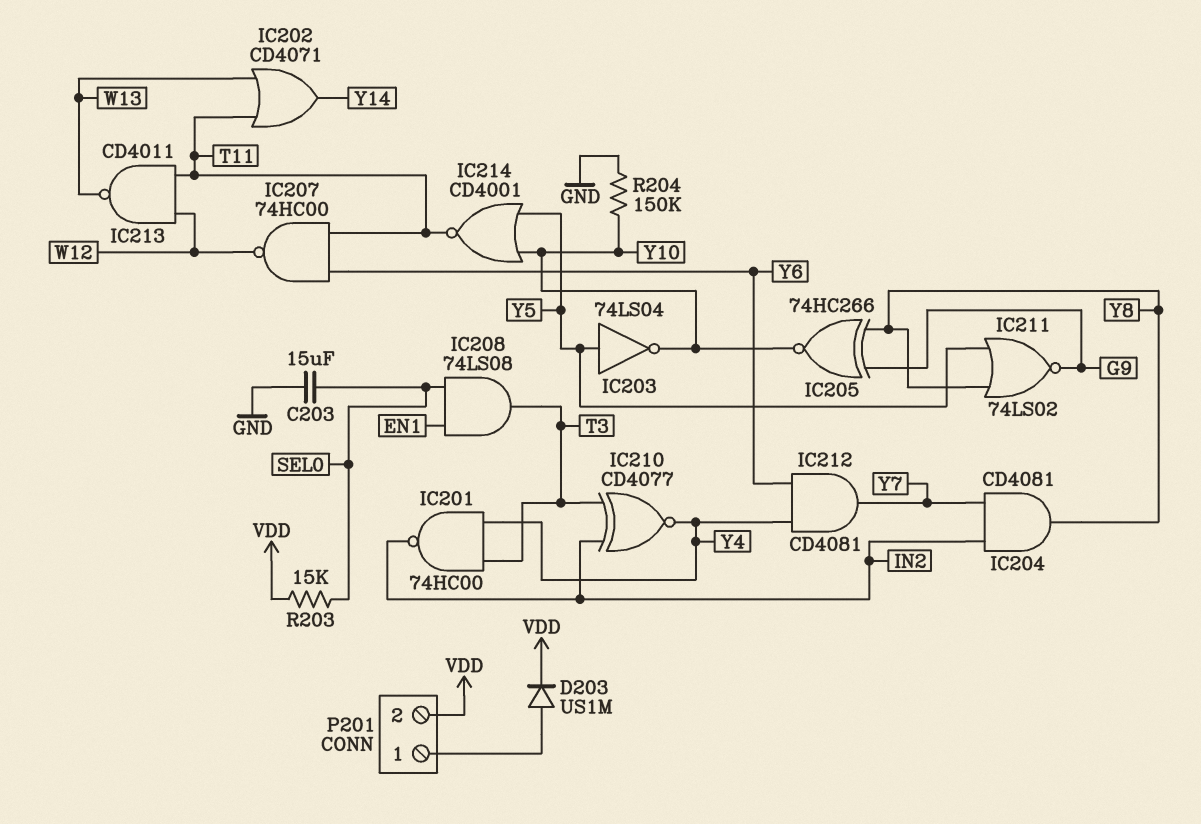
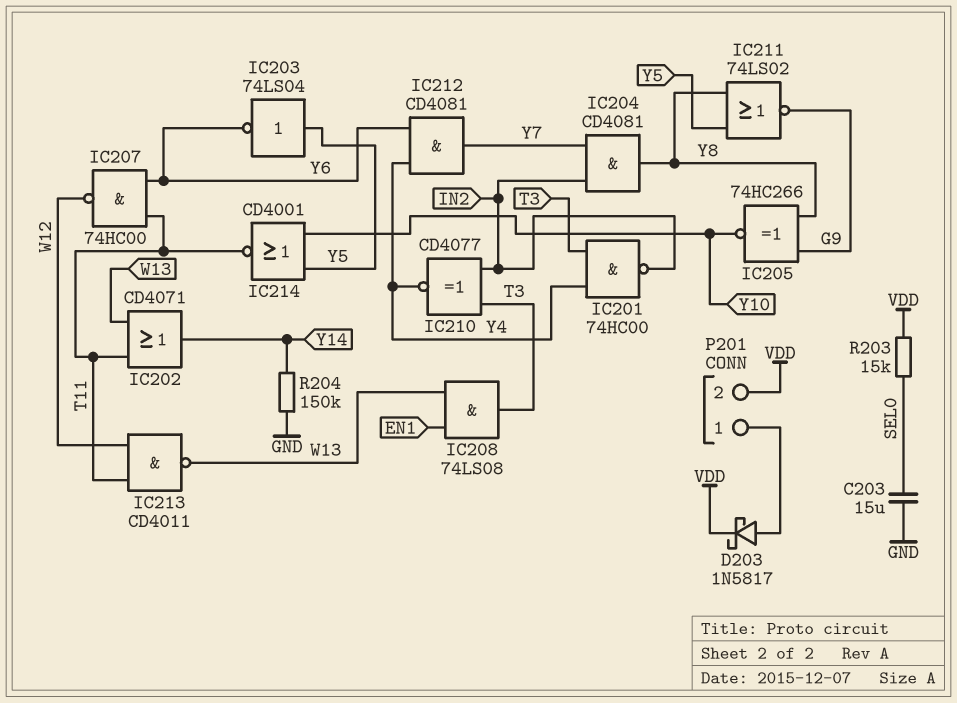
D203: diode US1M (A P201/1, K VDD) -> schottky 1N5817 (A P201/1, K VDD)
IC203: NOT 74LS04 (in Y5, out Y10) -> NOT 74LS04 (in Y5, out Y6)
IC208: AND 74LS08 (in EN1, in SEL0, out T3) -> AND 74LS08 (in EN1, in W13, out T3)
R204: 150k (GND, Y10) -> 150k (GND, Y14)

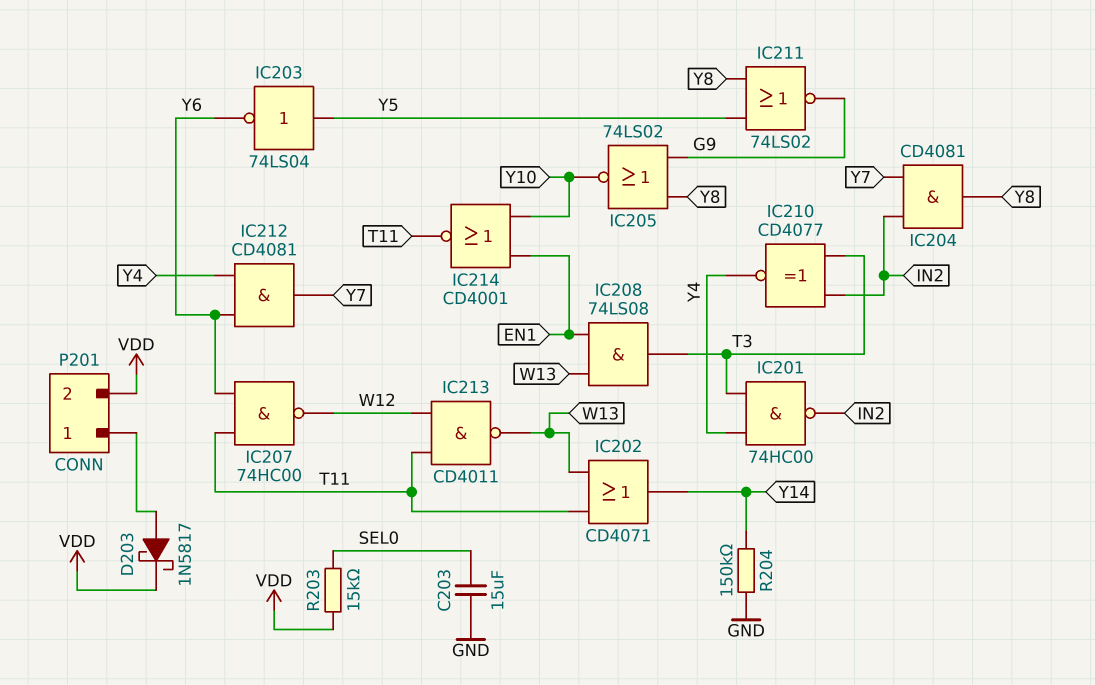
IC205: XNOR 74HC266 (in G9, in Y8, out Y10) -> NOR 74LS02 (in G9, in Y8, out Y10)
IC214: NOR CD4001 (in Y5, in Y10, out T11) -> NOR CD4001 (in EN1, in Y10, out T11)

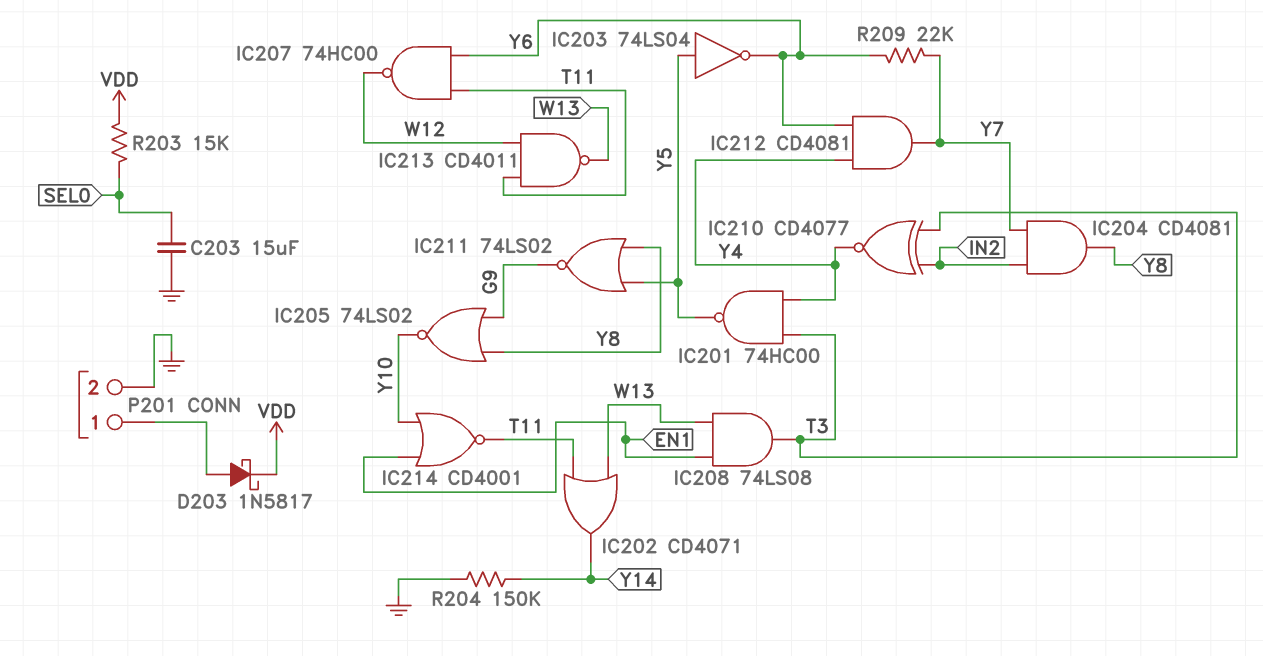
IC201: NAND 74HC00 (in T3, in Y4, out IN2) -> NAND 74HC00 (in T3, in Y4, out Y5)
P201 pin 2: VDD -> GND
R209: none -> 22k (Y6, Y7)

